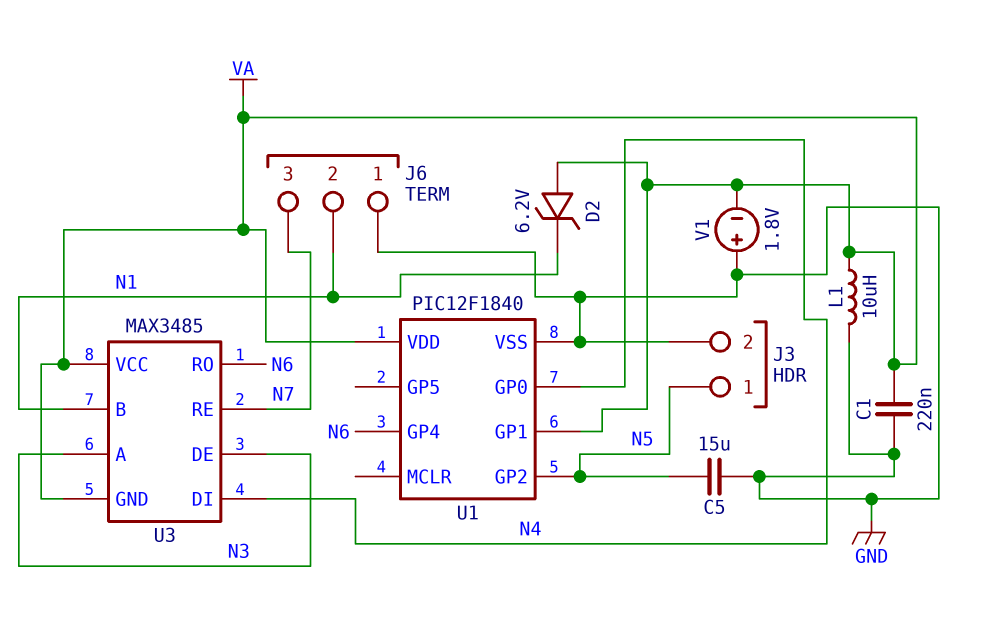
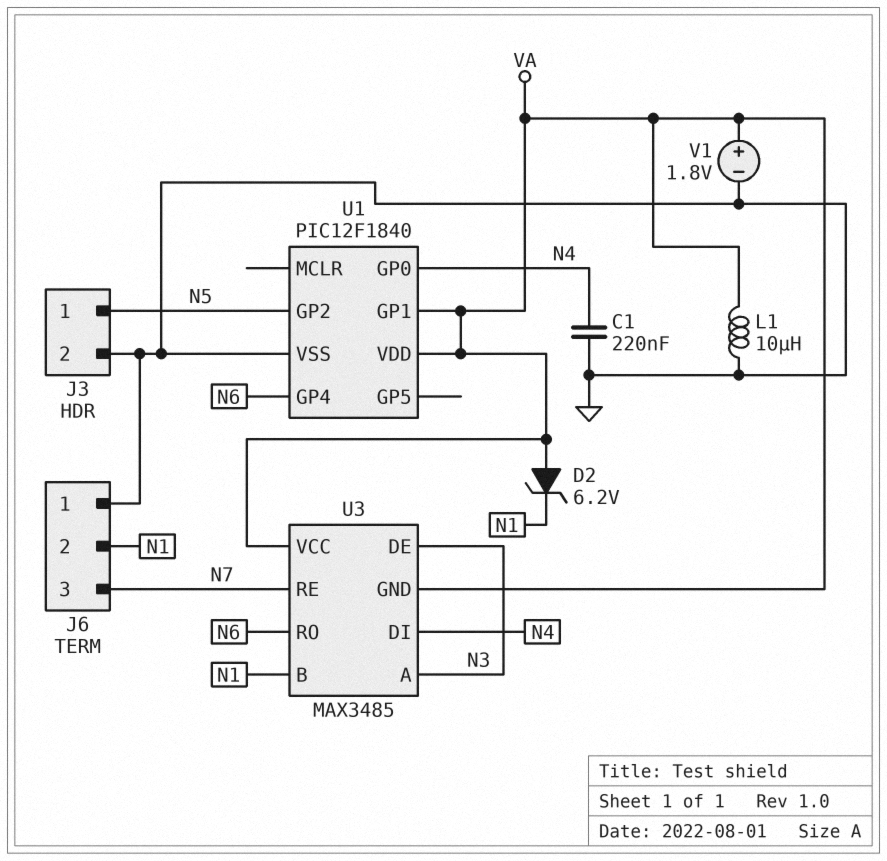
C1: 220nF (GND, VA) -> 220nF (GND, N4)
C5: 15uF (GND, N5) -> none
V1: 1.8V (plus GND, minus VA) -> 1.8V (plus VA, minus GND)

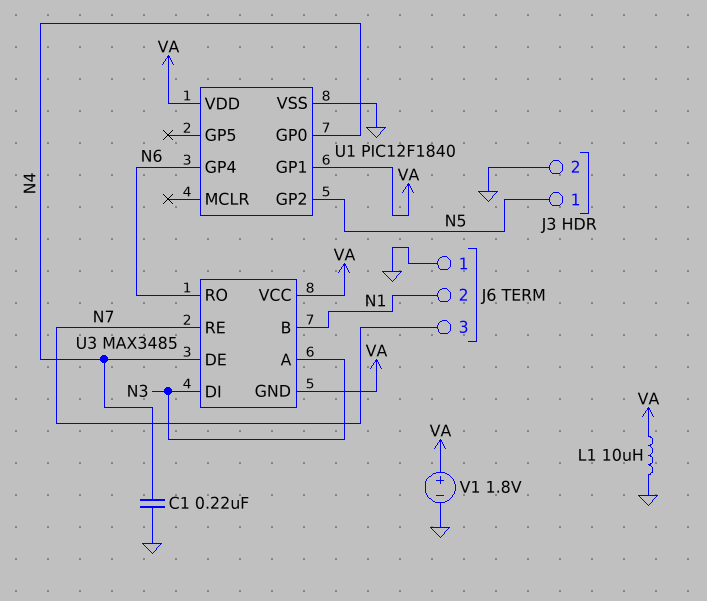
D2: zener 6.2V (A VA, K N1) -> none
U3 pin DE: N3 -> N4
U3 pin DI: N4 -> N3

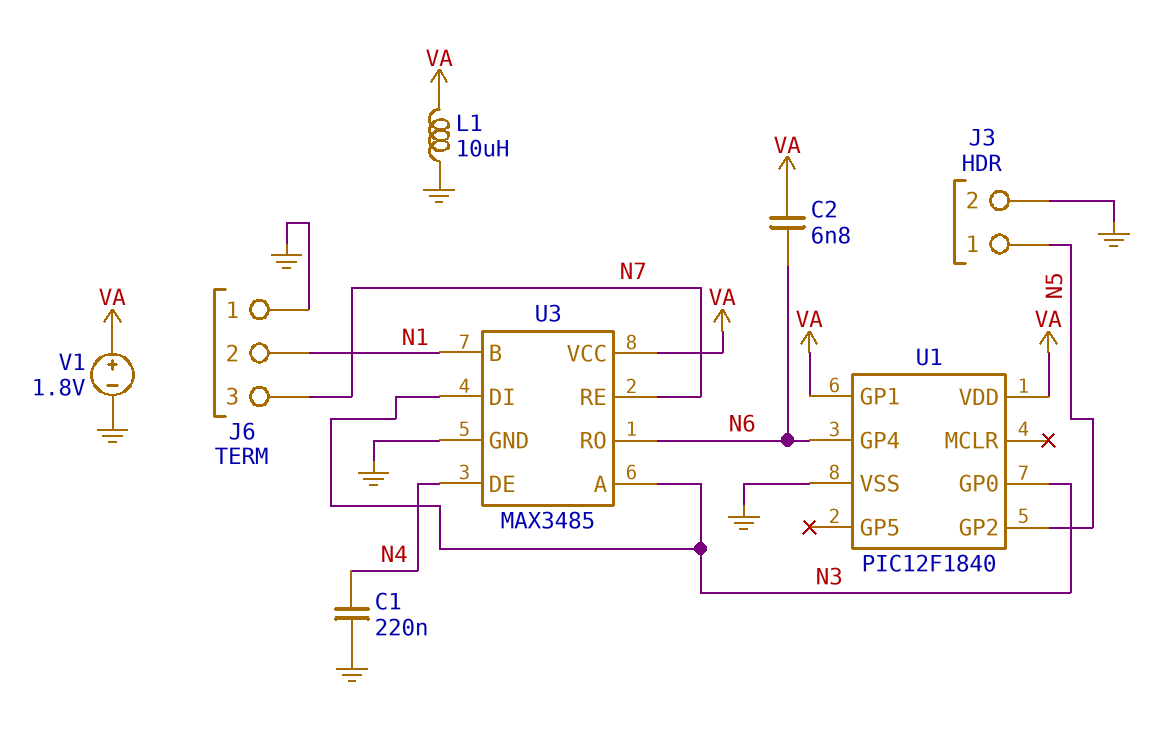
C2: none -> 6.8nF (N6, VA)
U1 pin GP0: N4 -> N3
U3 pin GND: VA -> GND

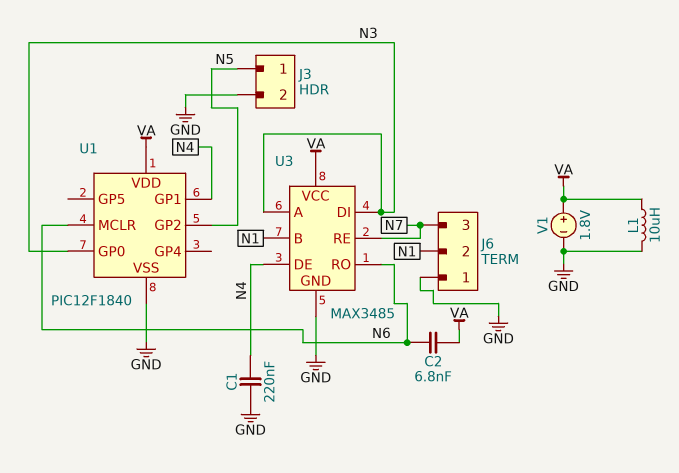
U1 pin GP1: VA -> N4
U1 pin GP4: N6 -> none
U1 pin MCLR: none -> N6

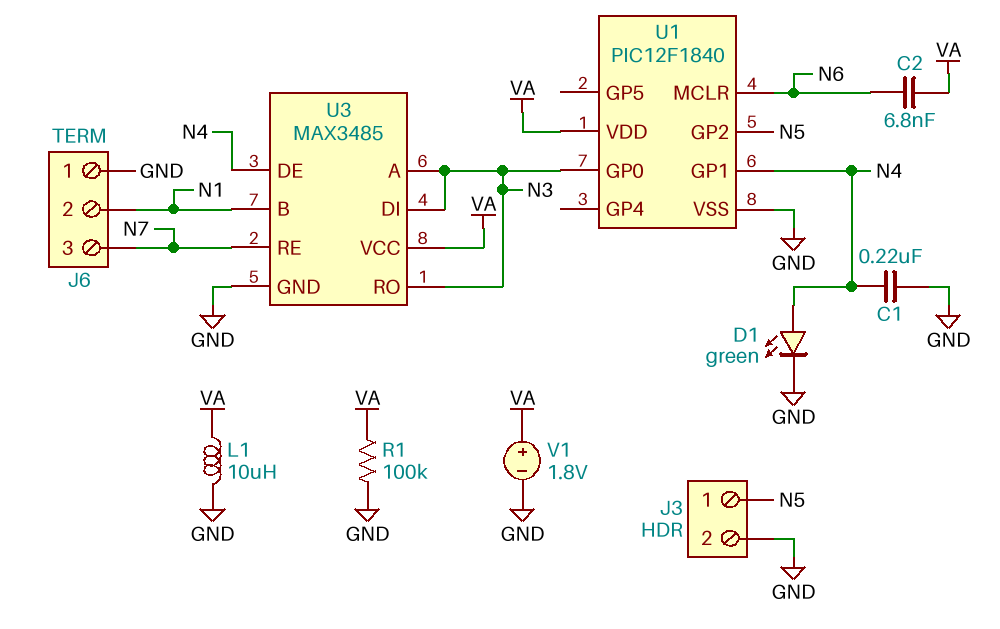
D1: none -> LED green (A N4, K GND)
R1: none -> 100k (GND, VA)
U3 pin RO: N6 -> N3

